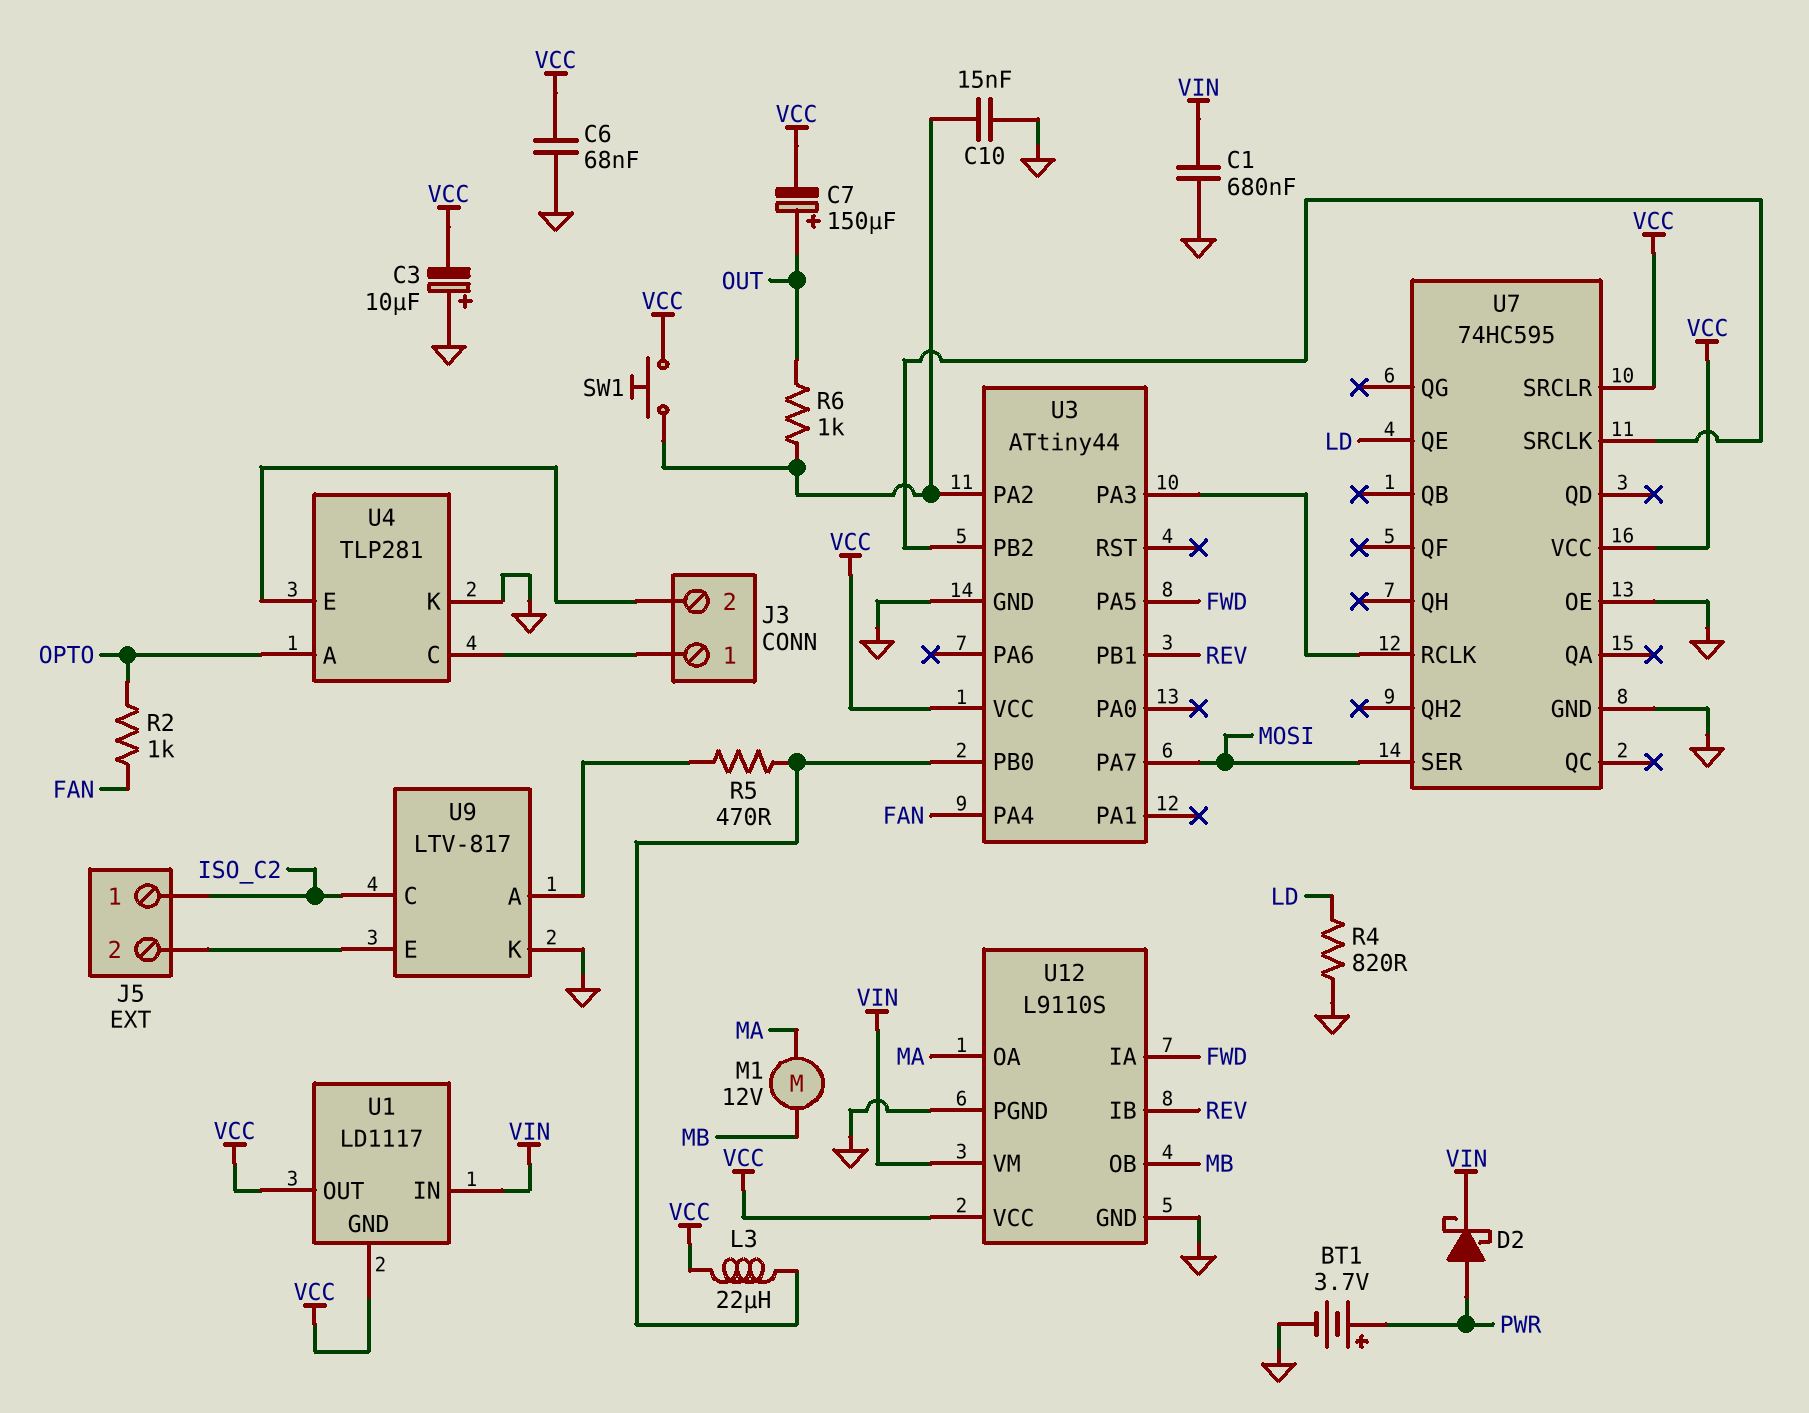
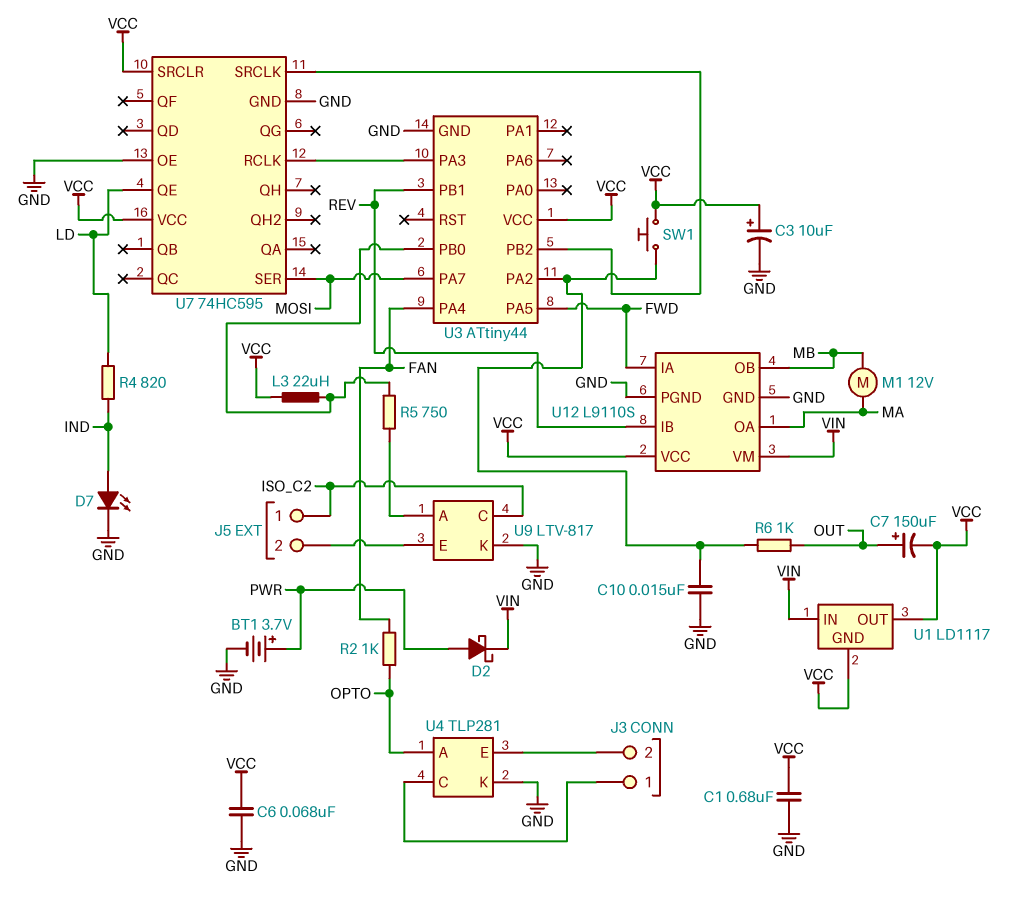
C1: 680nF (GND, VIN) -> 680nF (GND, VCC)
C3: 10uF (plus GND, minus VCC) -> 10uF (plus VCC, minus GND)
D7: none -> LED (A IND, K GND)
R4: 820 (GND, LD) -> 820 (IND, LD)
R5: 470 (U3/PB0, U9/A) -> 750 (U3/PB0, U9/A)

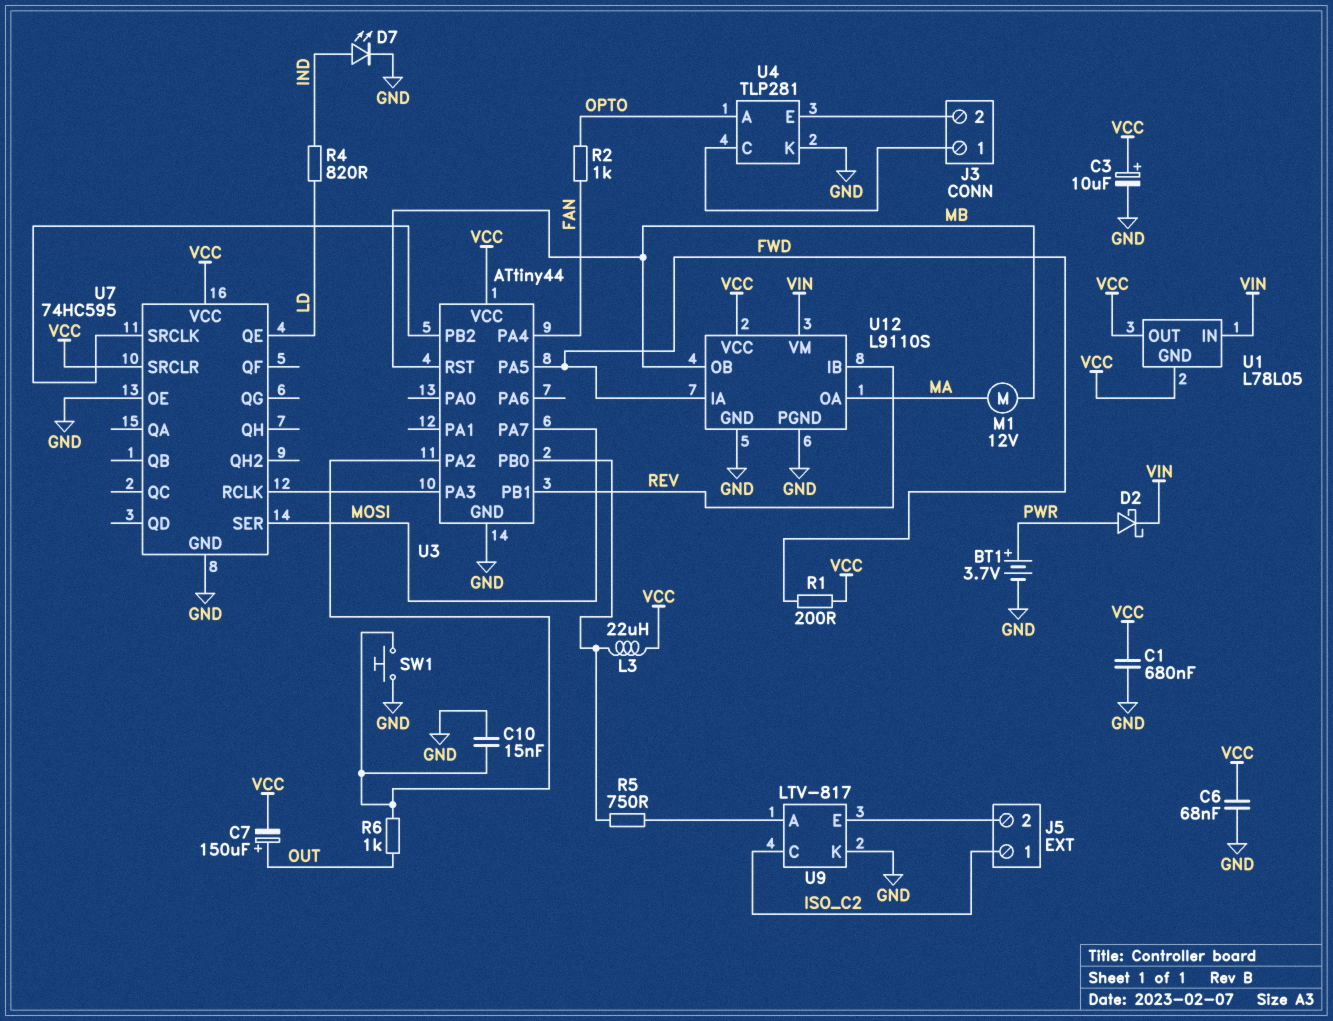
R1: none -> 200 (FWD, VCC)
SW1: button (U3/PA2, VCC) -> button (GND, U3/PA2)
U1: LD1117 -> L78L05
U3 pin RST: none -> MB

